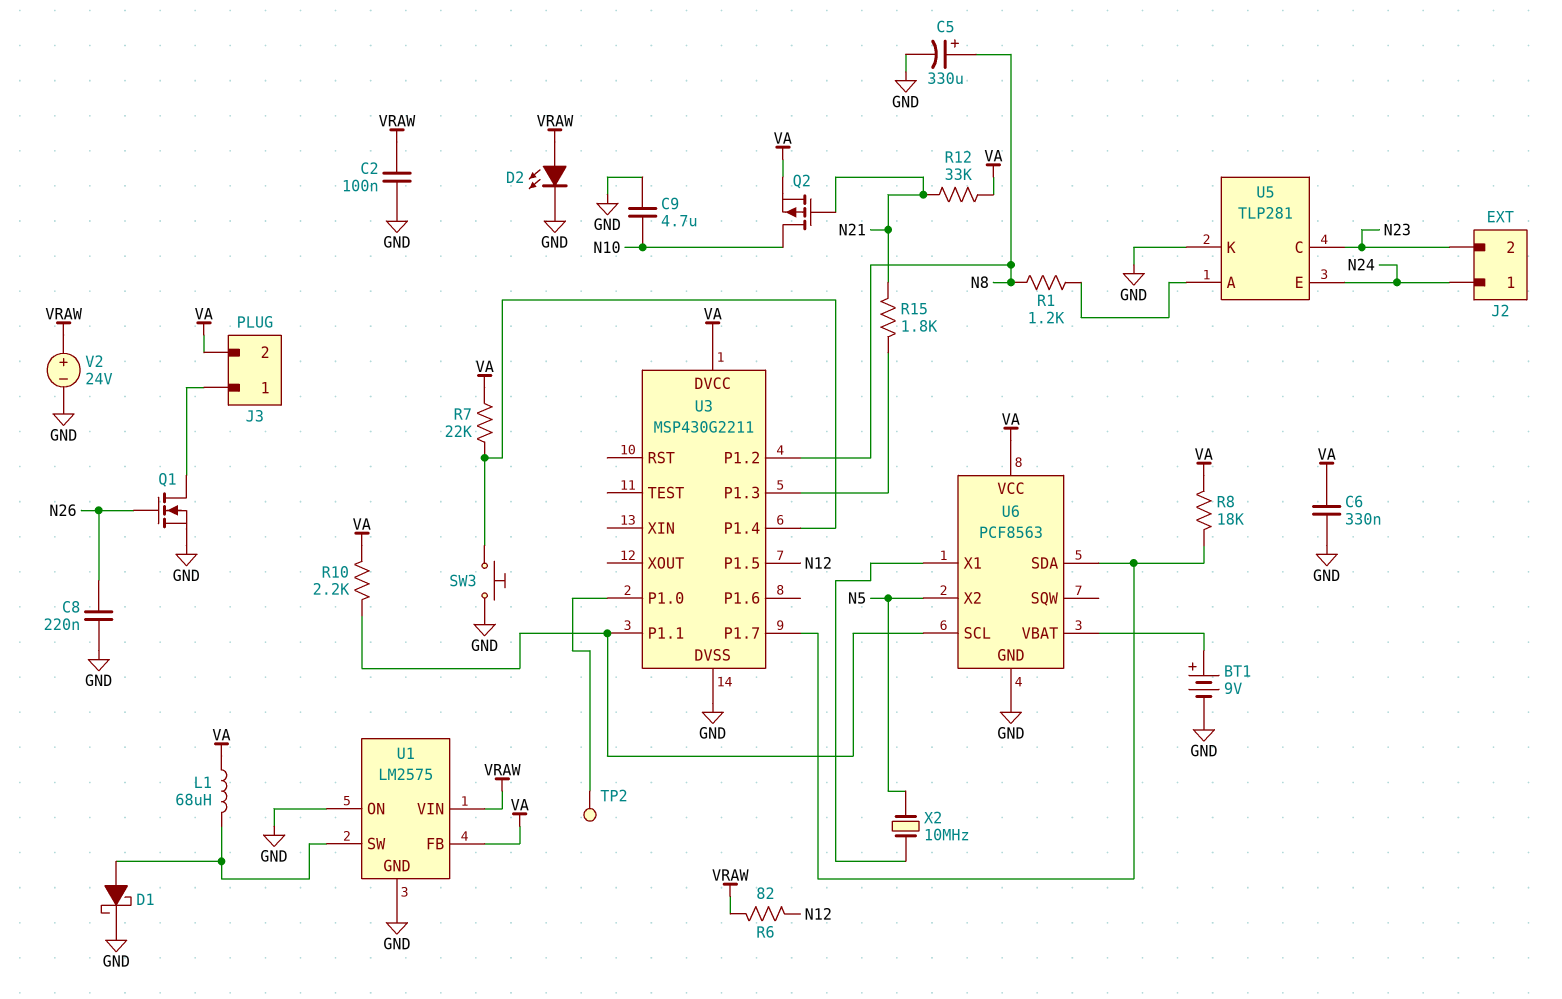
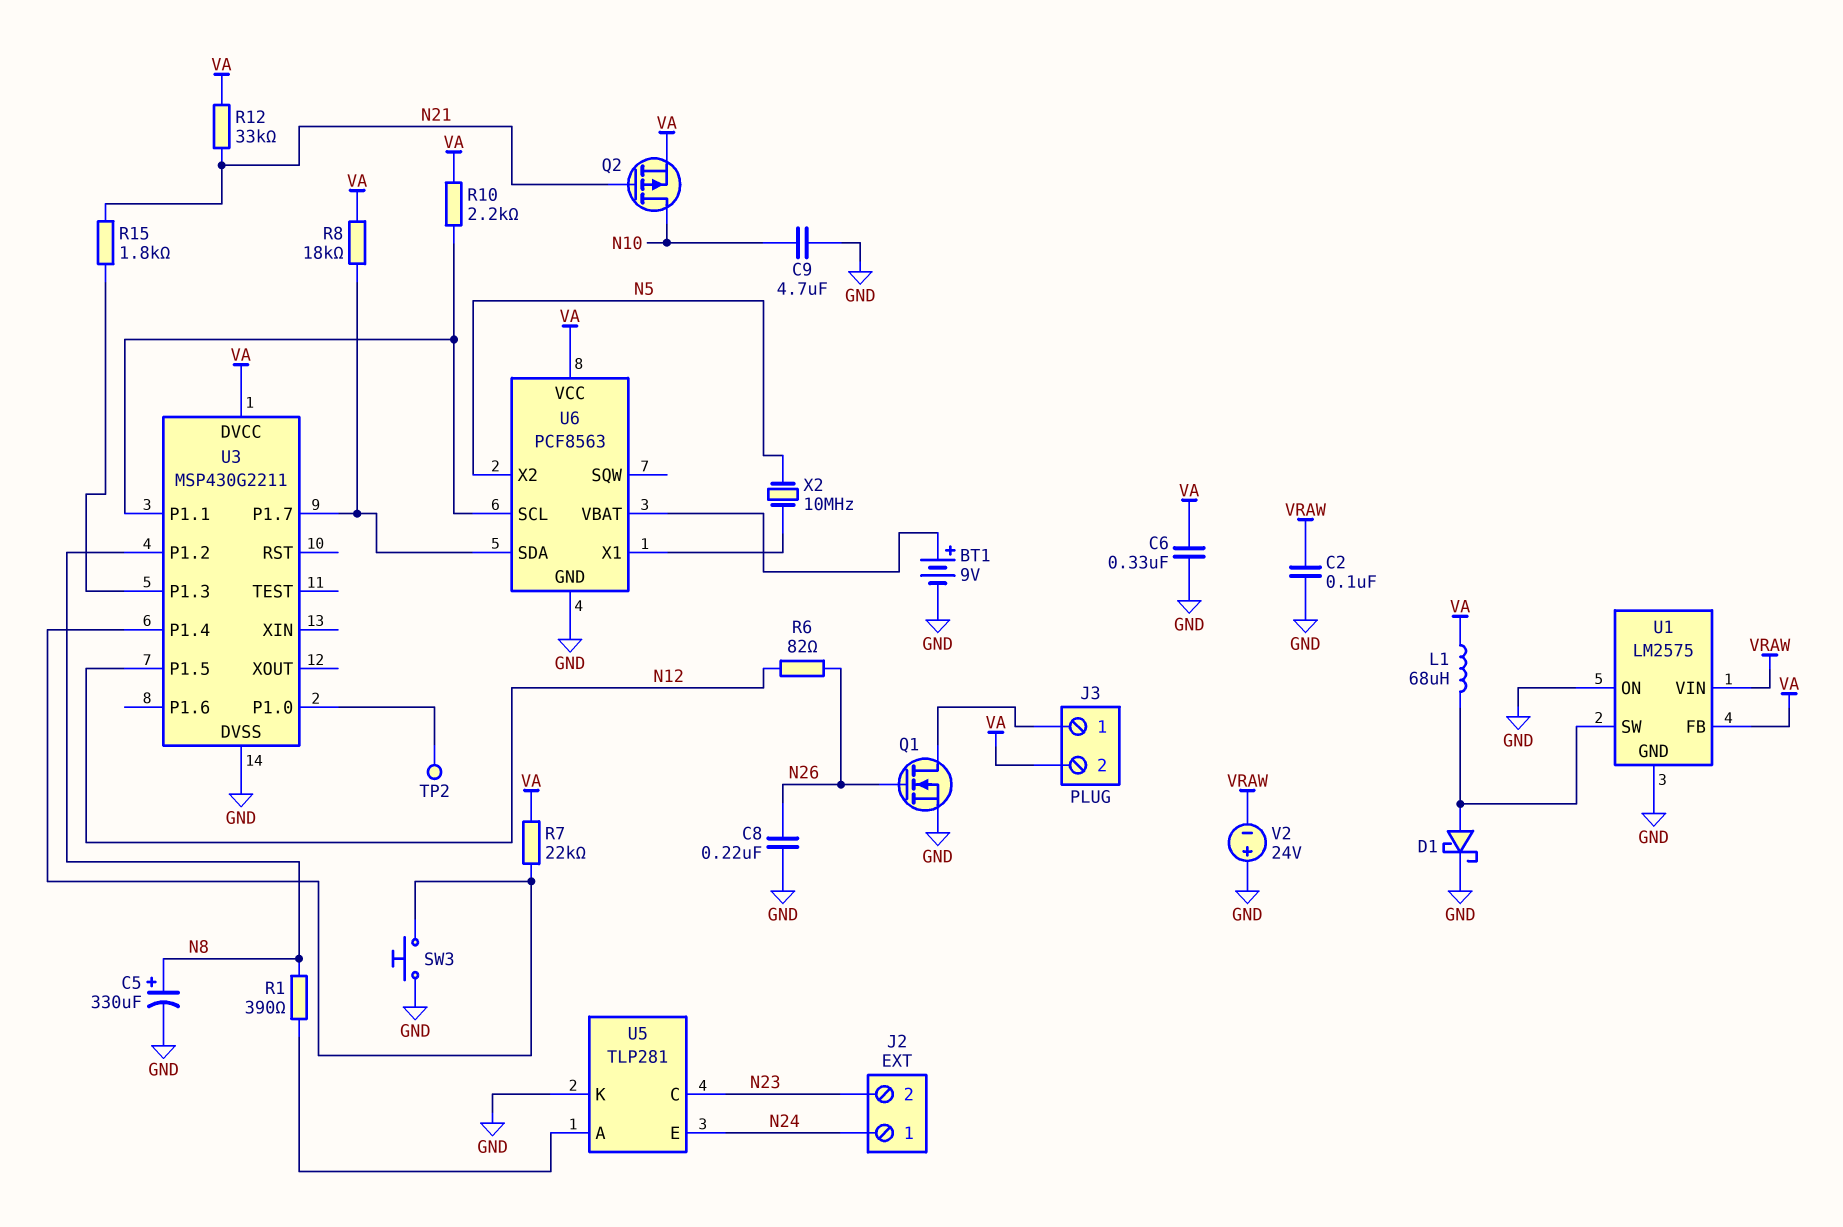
D2: LED (A VRAW, K GND) -> none
R1: 1.2k (N8, U5/A) -> 390 (N8, U5/A)
R6: 82 (N12, VRAW) -> 82 (N12, N26)
V2: 24V (plus VRAW, minus GND) -> 24V (plus GND, minus VRAW)

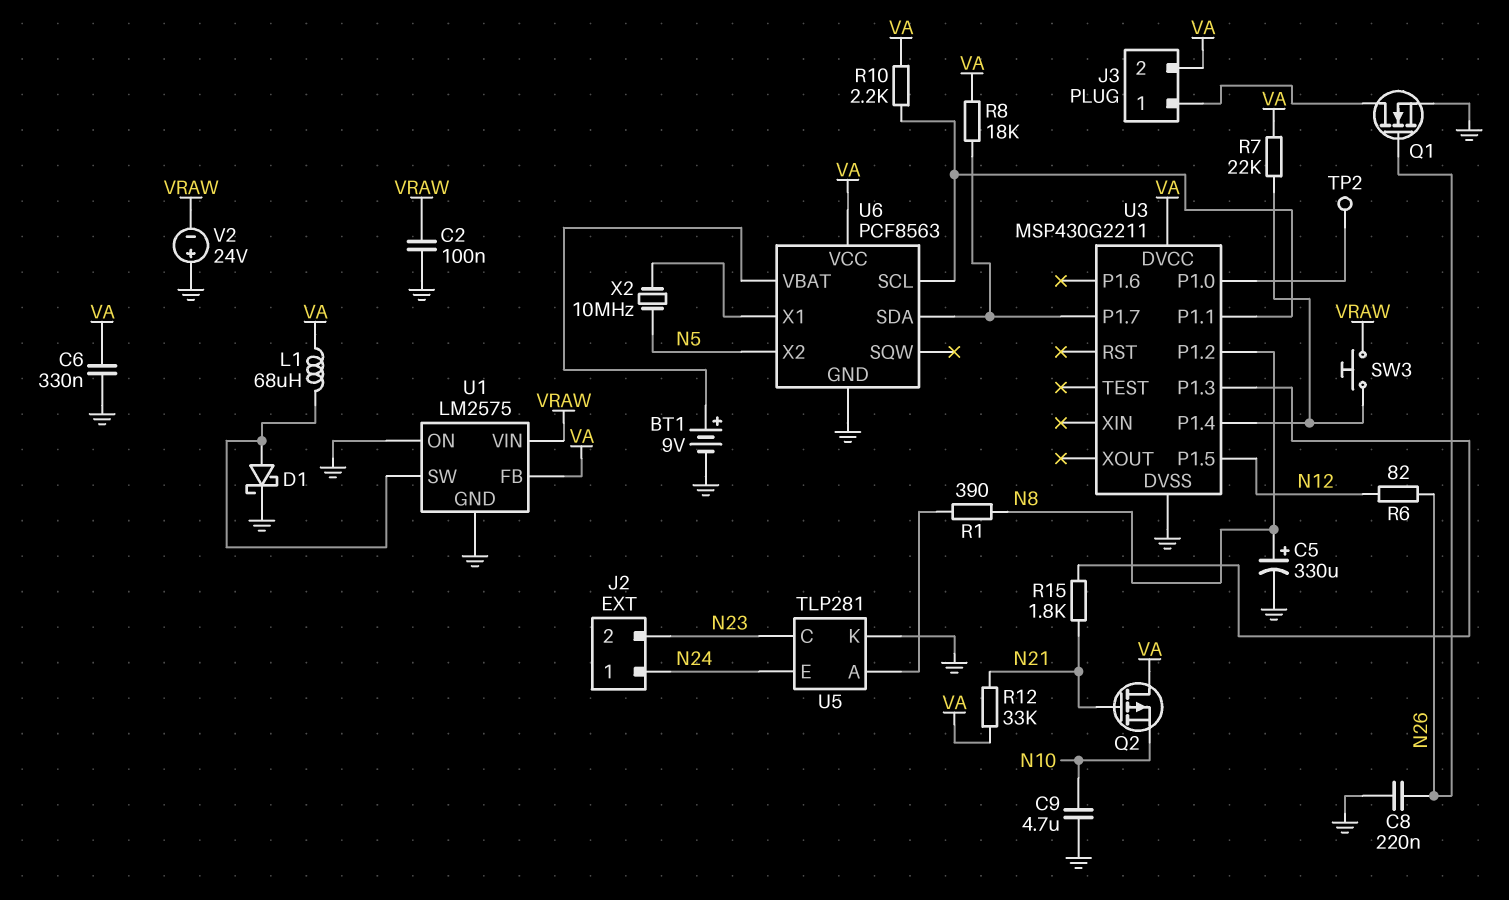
Q2: PMOS (G N21, D N10, S VA) -> PMOS (G N21, D VA, S N10)
SW3: button (GND, U3/P1.4) -> button (U3/P1.4, VRAW)

